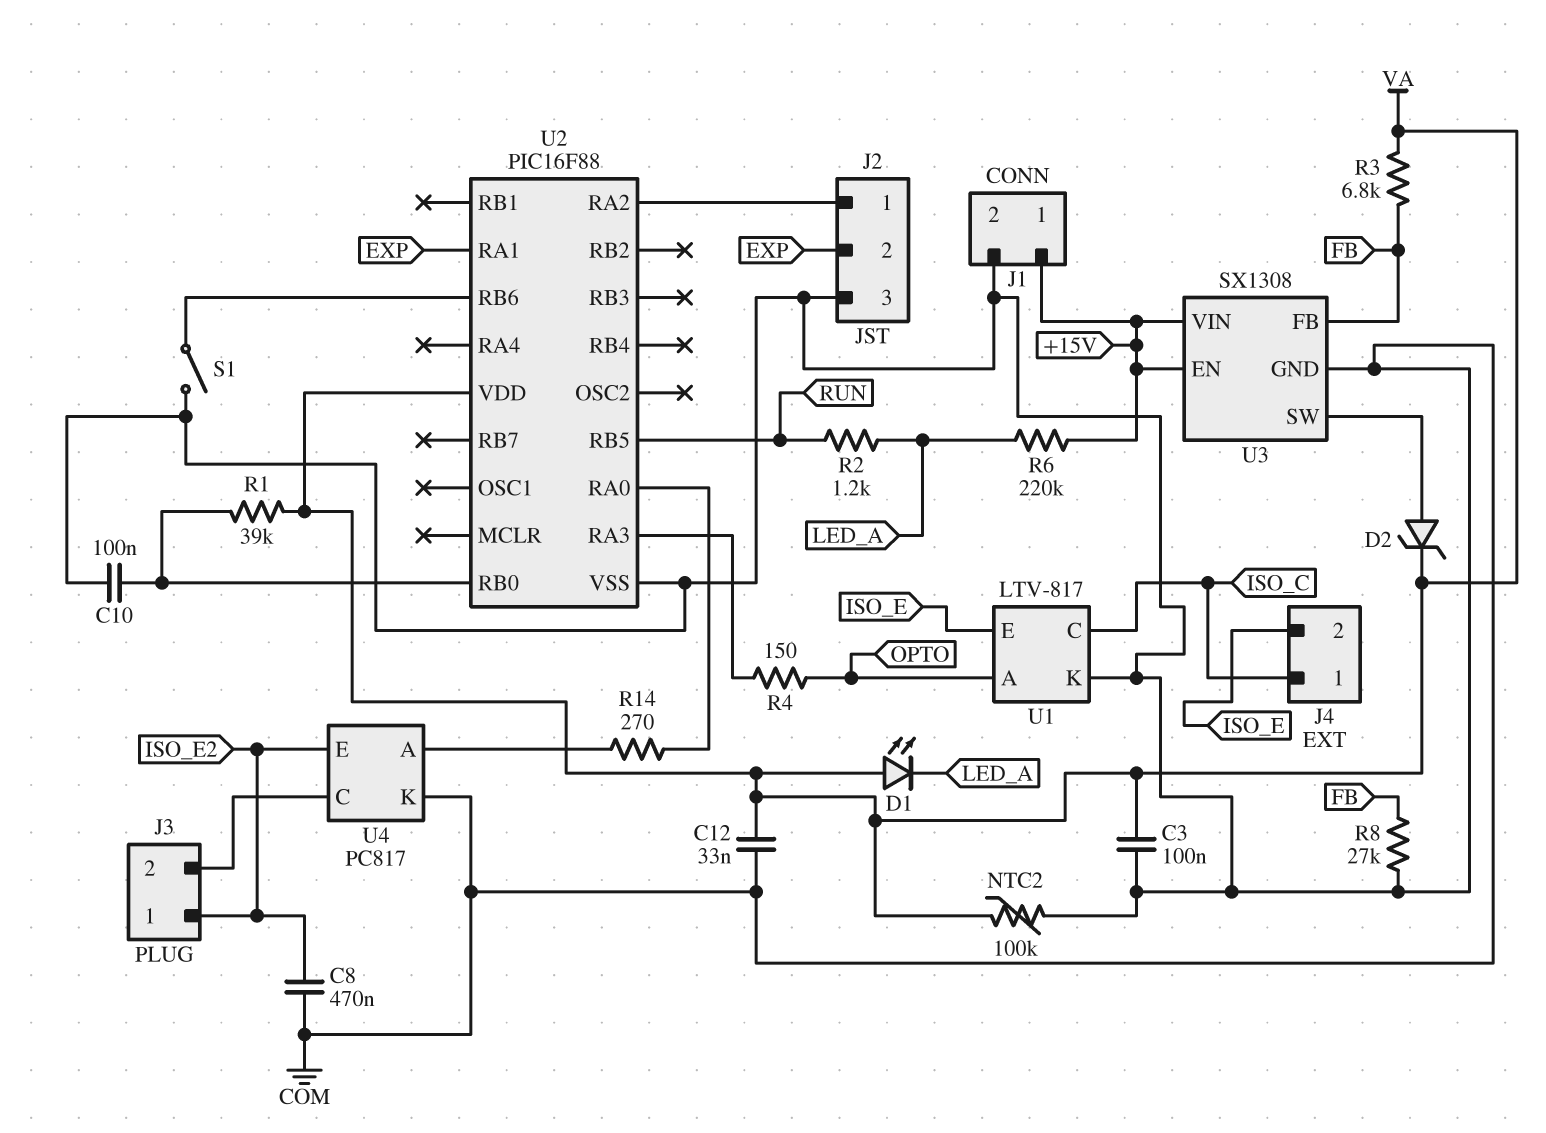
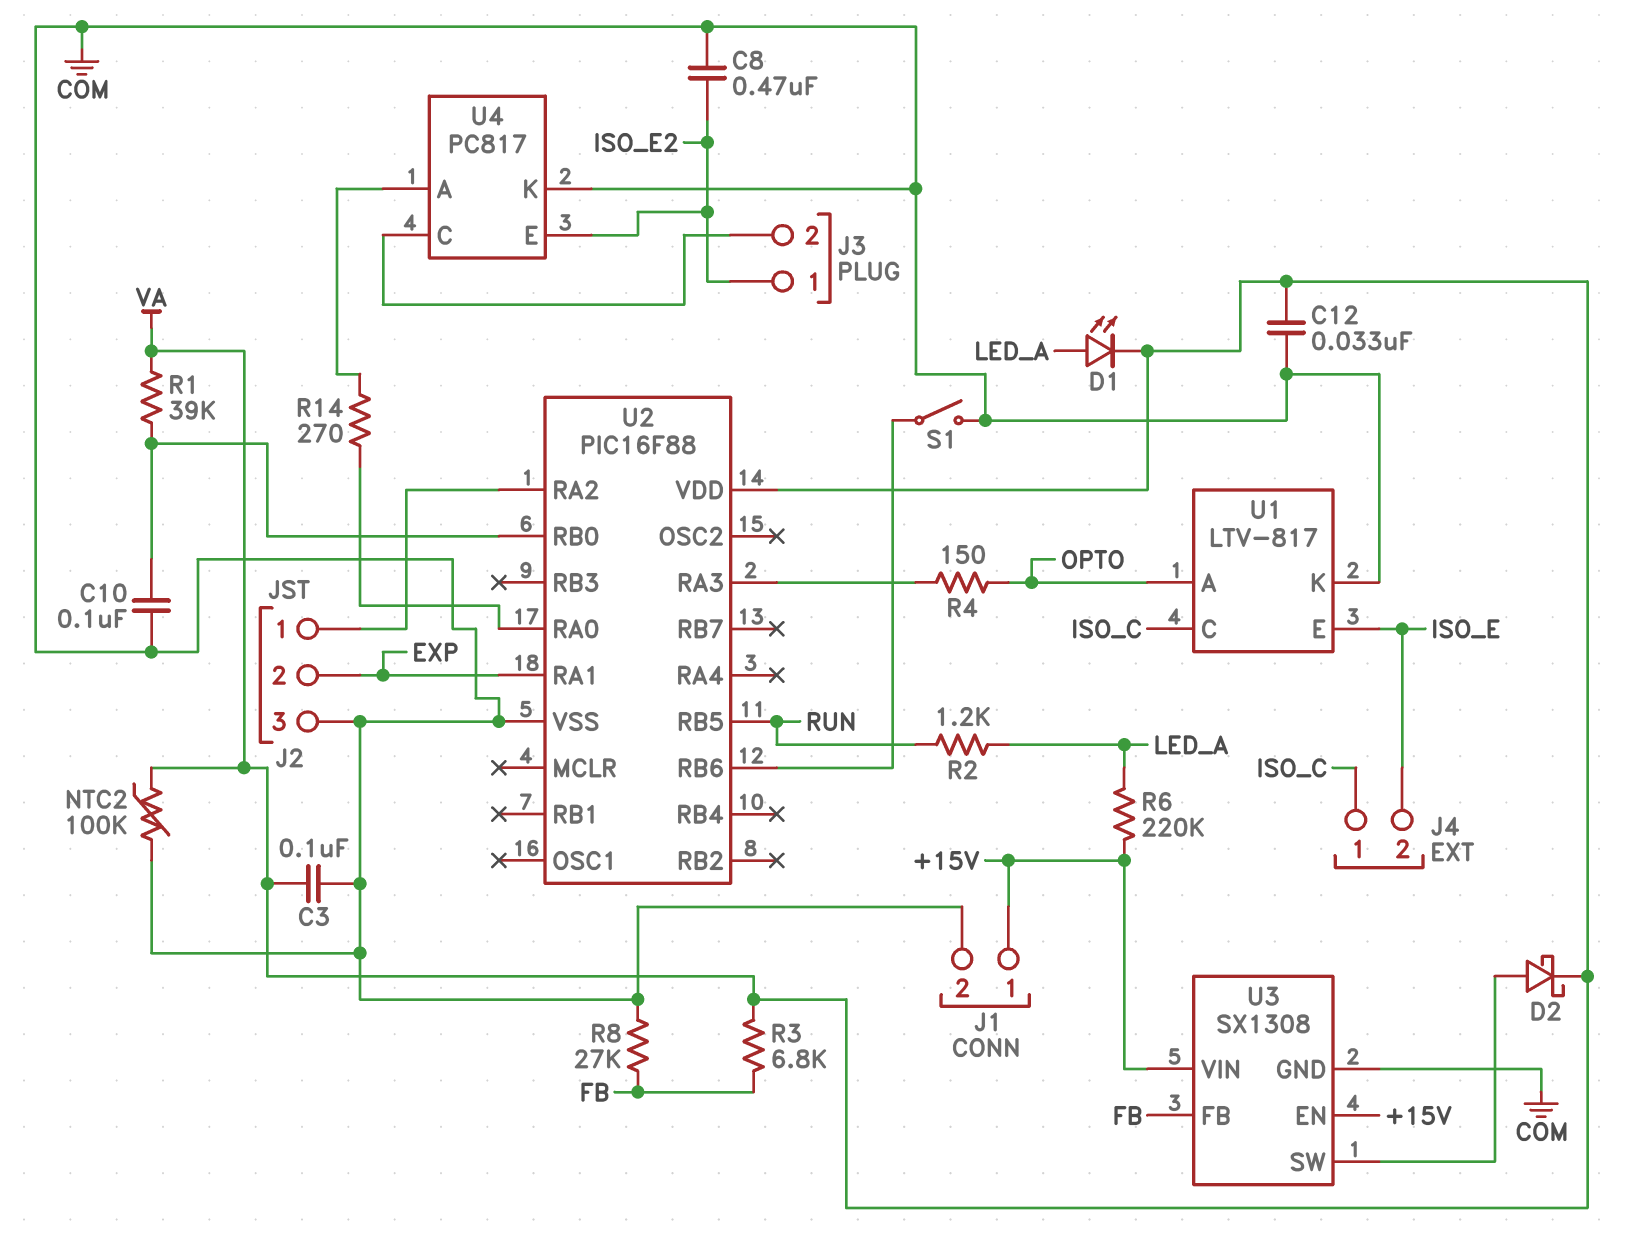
D1: LED (A VA, K LED_A) -> LED (A LED_A, K VA)
D2: zener (A U3/SW, K VA) -> schottky (A U3/SW, K VA)

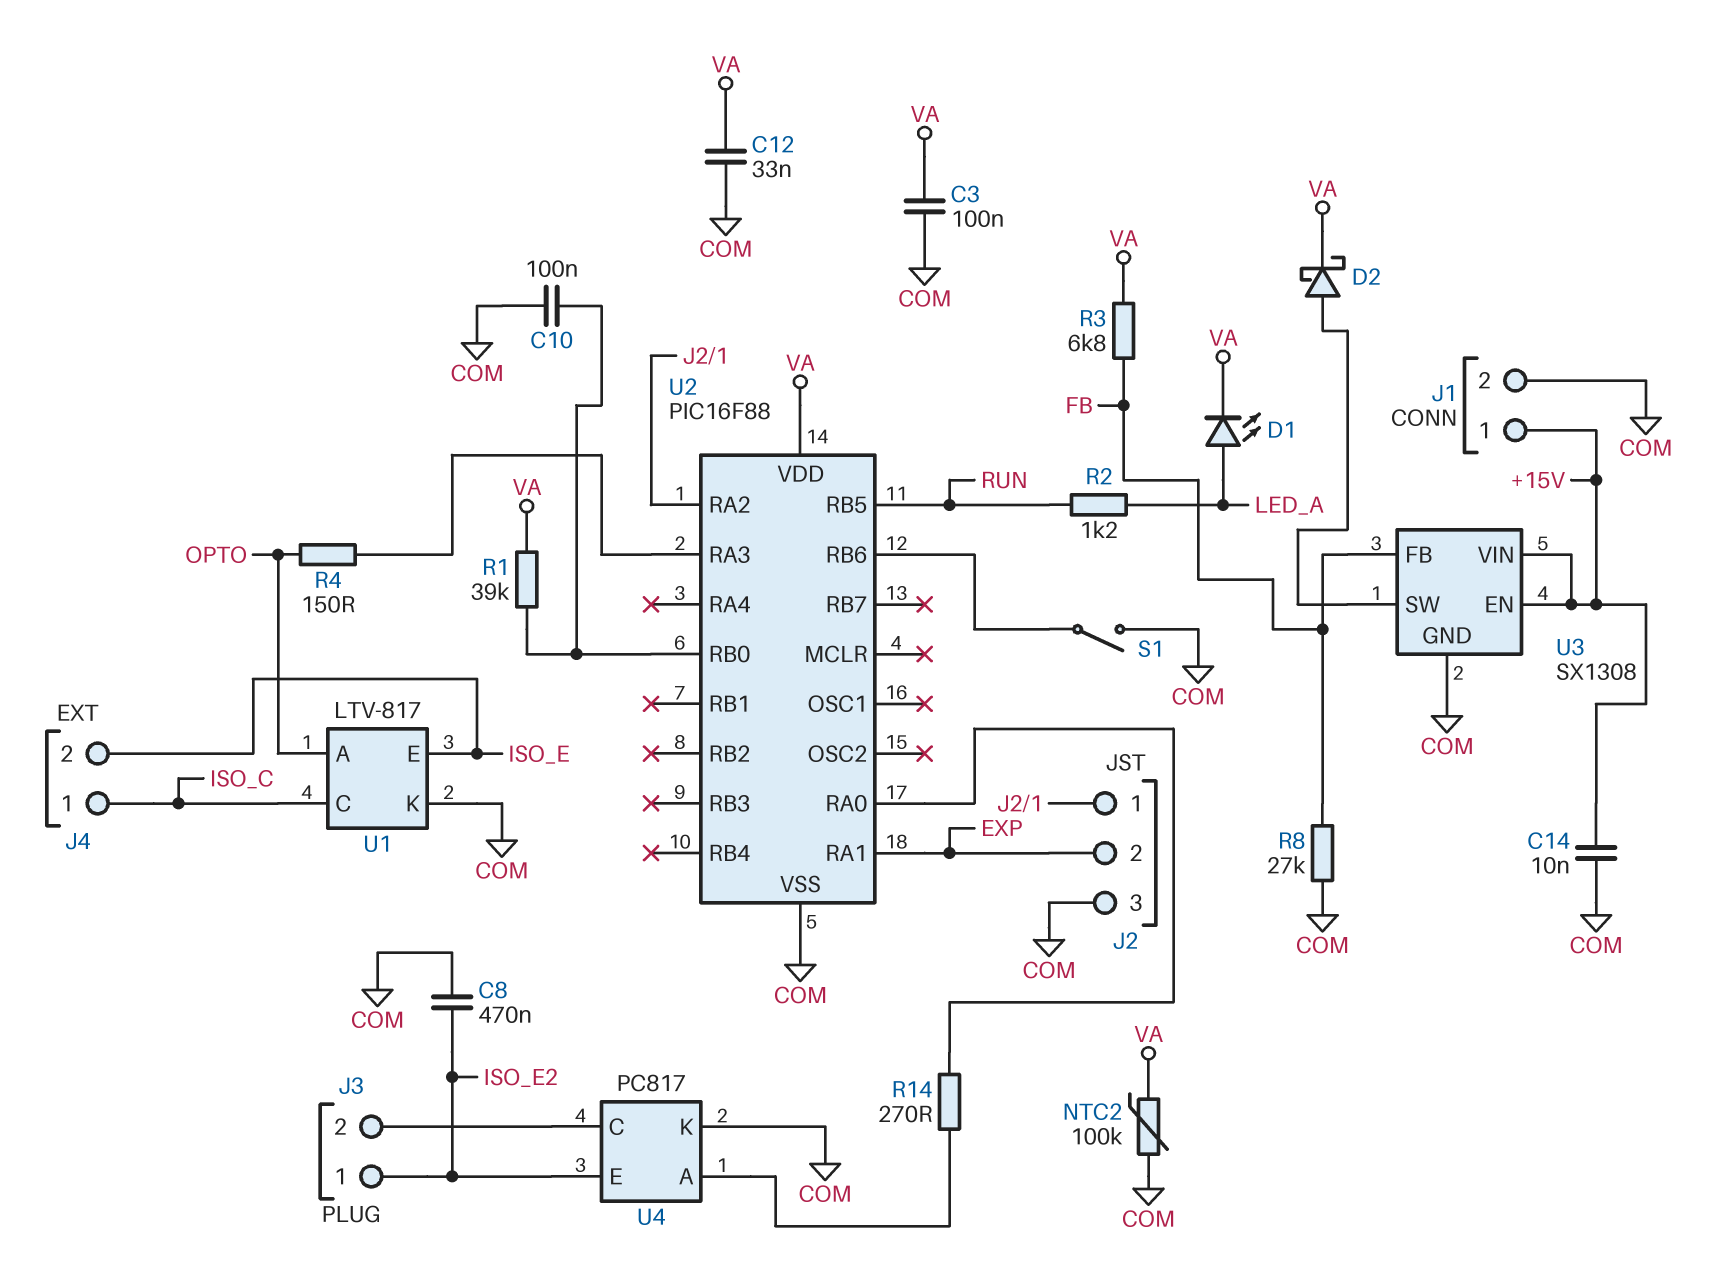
C14: none -> 10nF (+15V, COM)
R6: 220k (+15V, LED_A) -> none

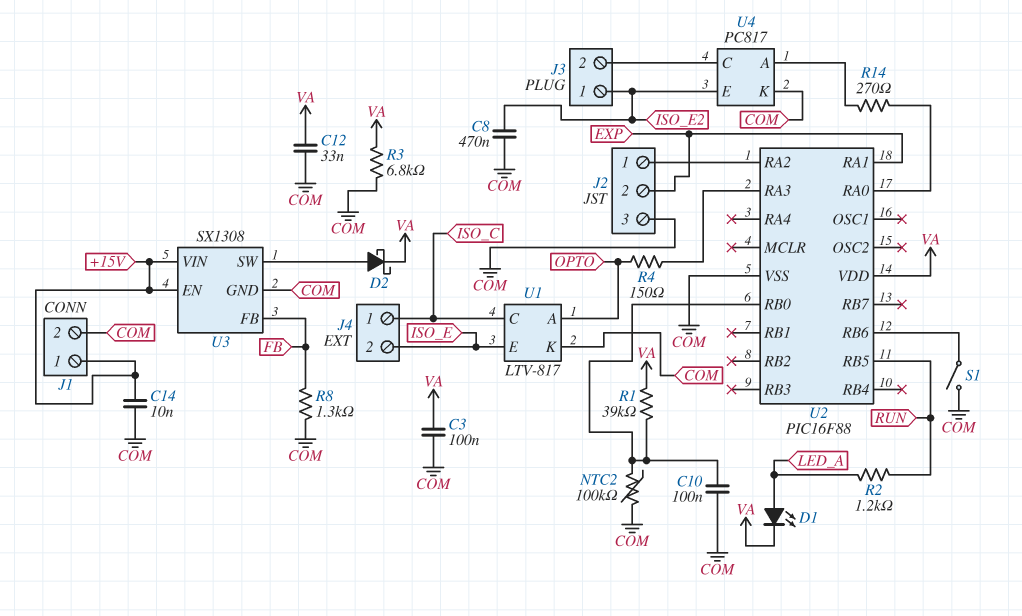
NTC2: 100k (COM, VA) -> 100k (COM, U2/RB0)
R3: 6.8k (FB, VA) -> 6.8k (COM, VA)
R8: 27k (COM, FB) -> 1.3k (COM, FB)

